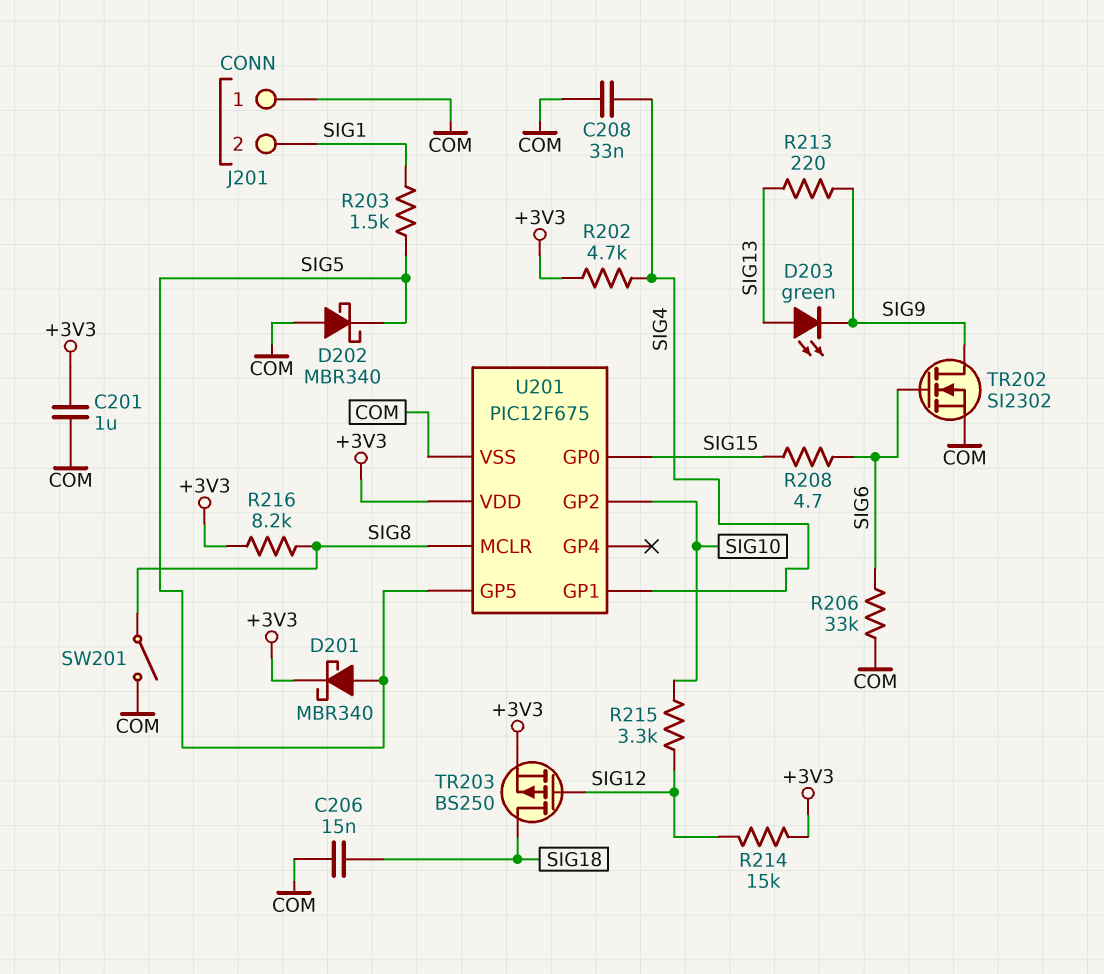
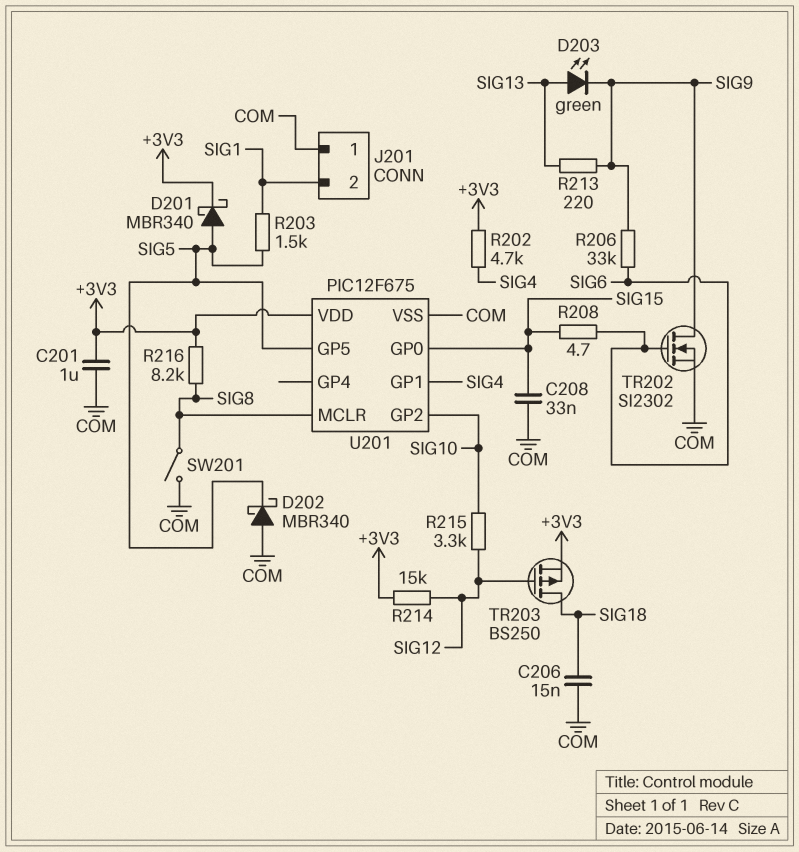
C208: 33nF (COM, SIG4) -> 33nF (COM, SIG15)
R206: 33k (COM, SIG6) -> 33k (SIG6, SIG9)

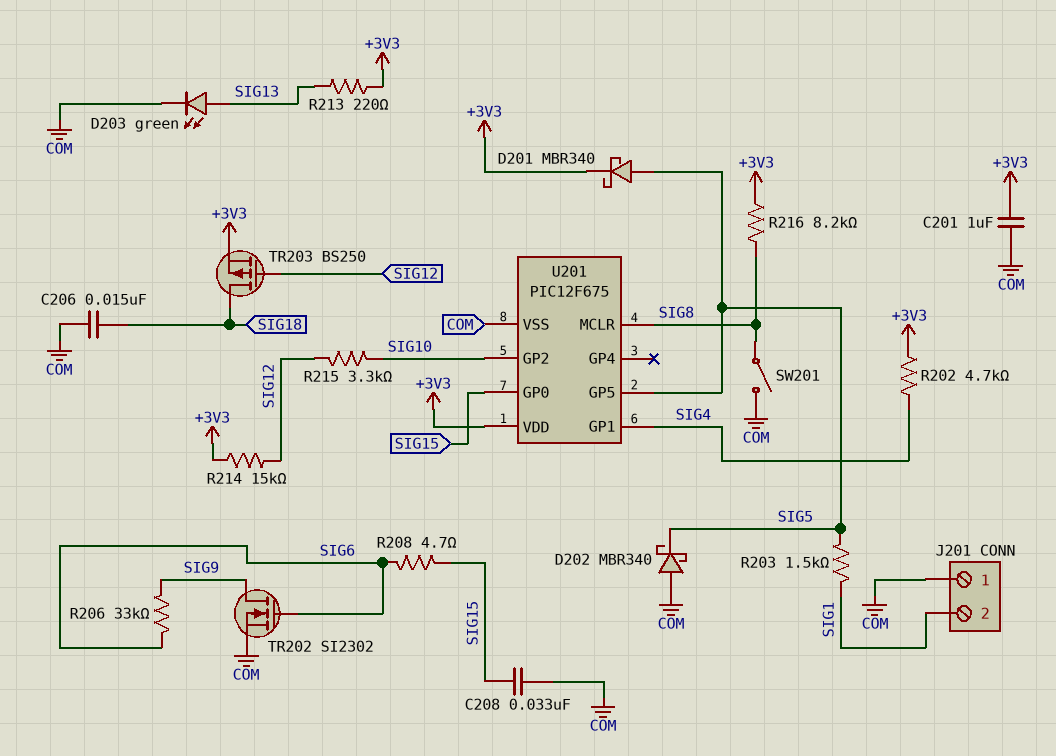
D203: LED green (A SIG13, K SIG9) -> LED green (A SIG13, K COM)
R213: 220 (SIG9, SIG13) -> 220 (+3V3, SIG13)

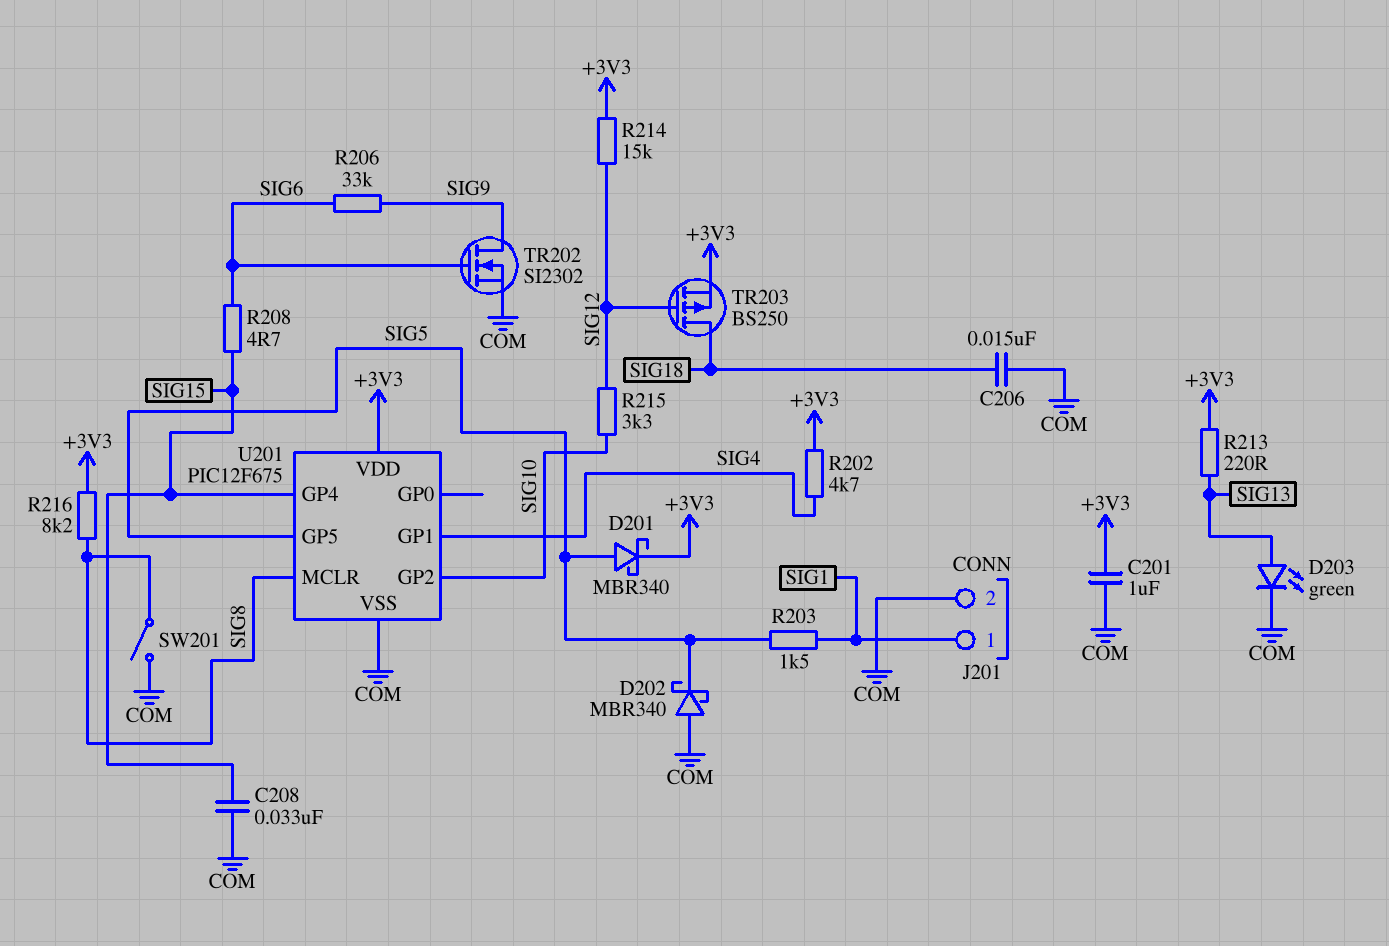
J201 pin 1: COM -> SIG1
J201 pin 2: SIG1 -> COM
U201 pin GP0: SIG15 -> none
U201 pin GP4: none -> SIG15

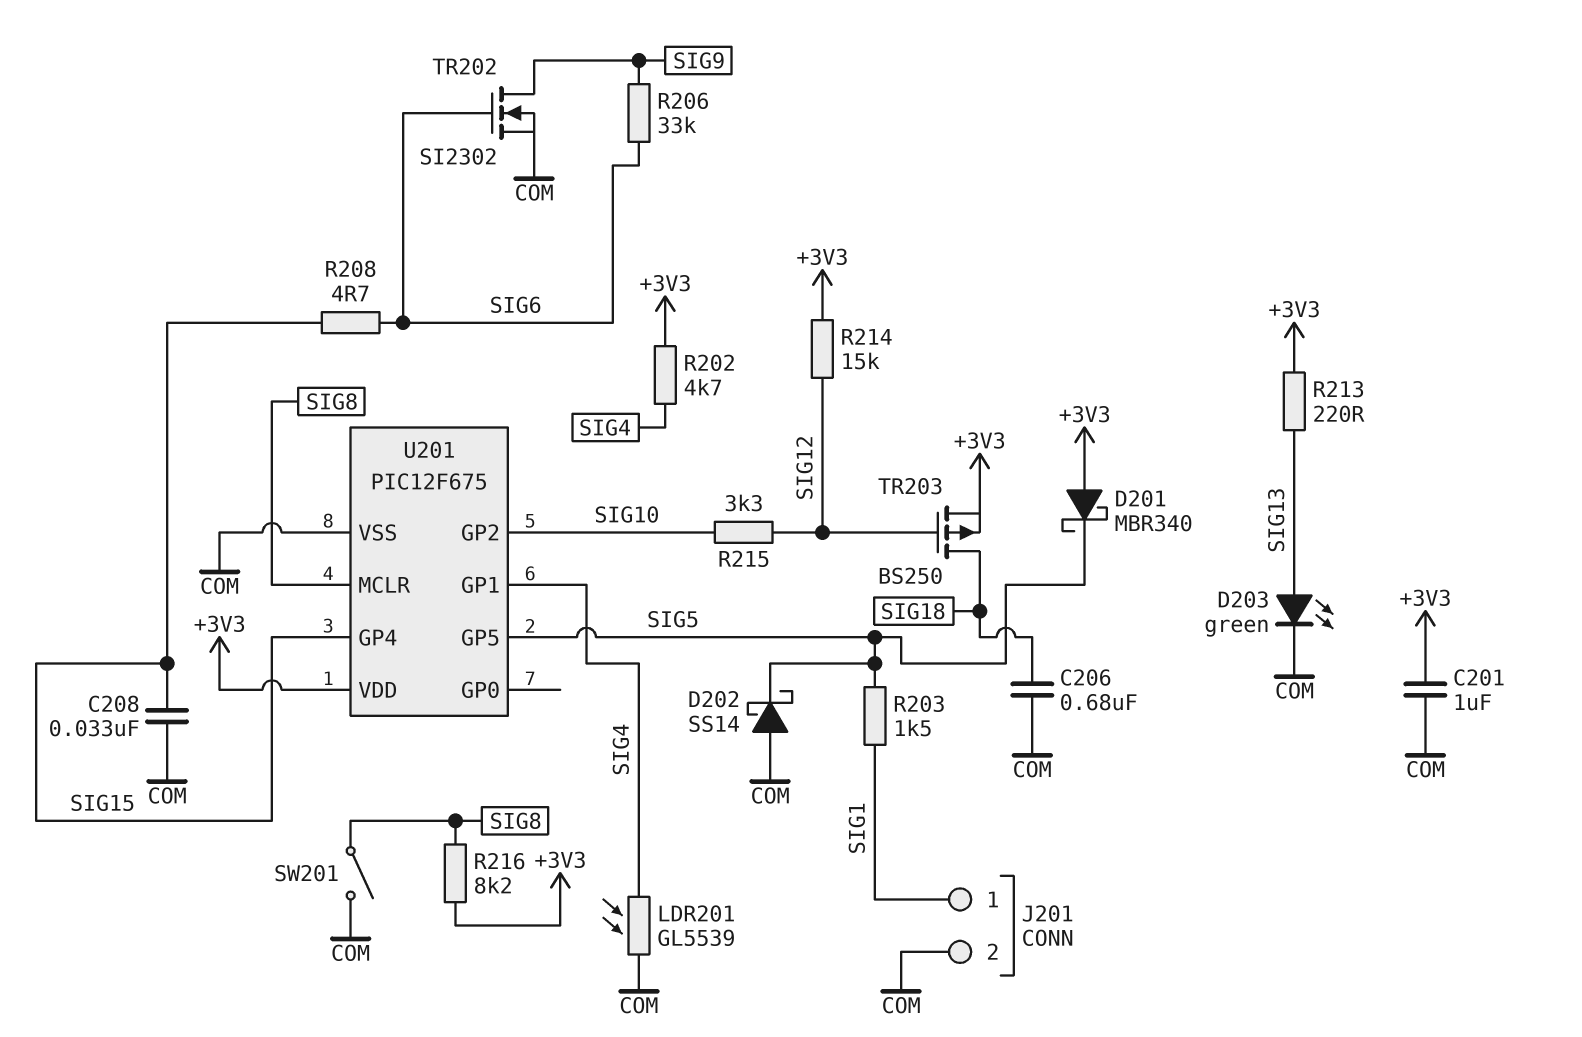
C206: 15nF (COM, SIG18) -> 680nF (COM, SIG18)
D201: schottky MBR340 (A SIG5, K +3V3) -> schottky MBR340 (A +3V3, K SIG5)
D202: schottky MBR340 (A COM, K SIG5) -> schottky SS14 (A COM, K SIG5)
LDR201: none -> GL5539 (COM, SIG4)

